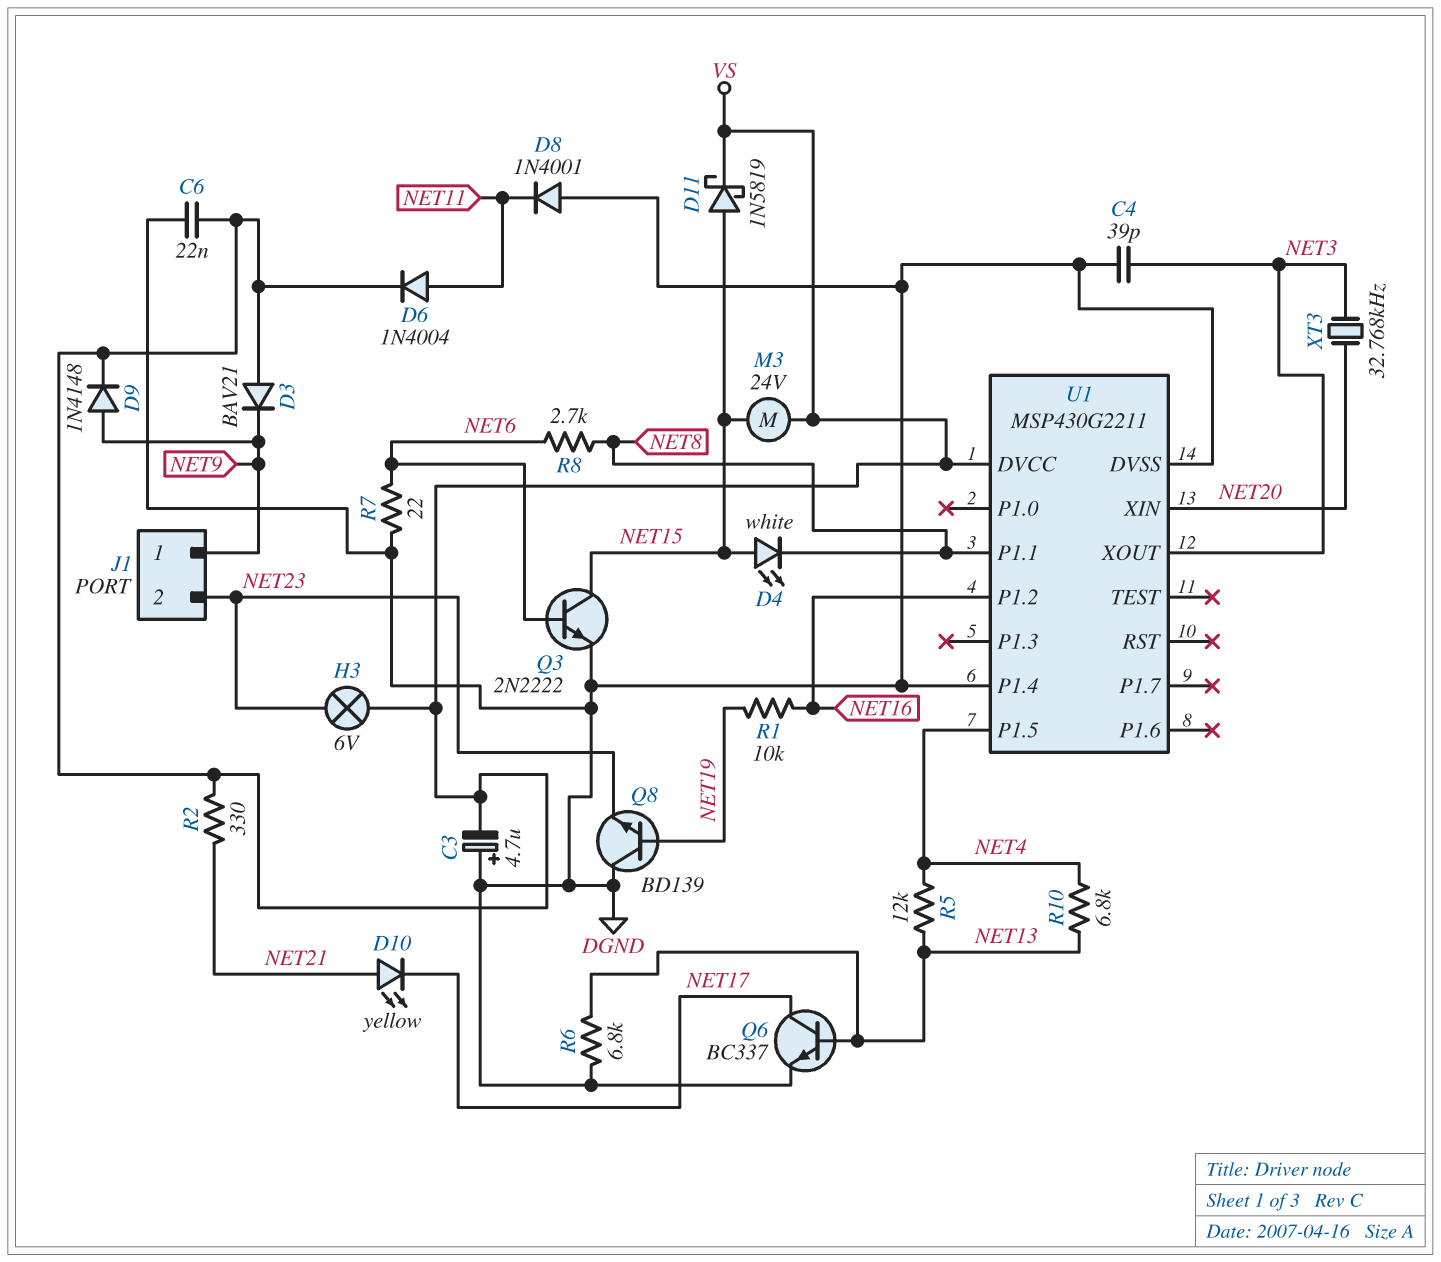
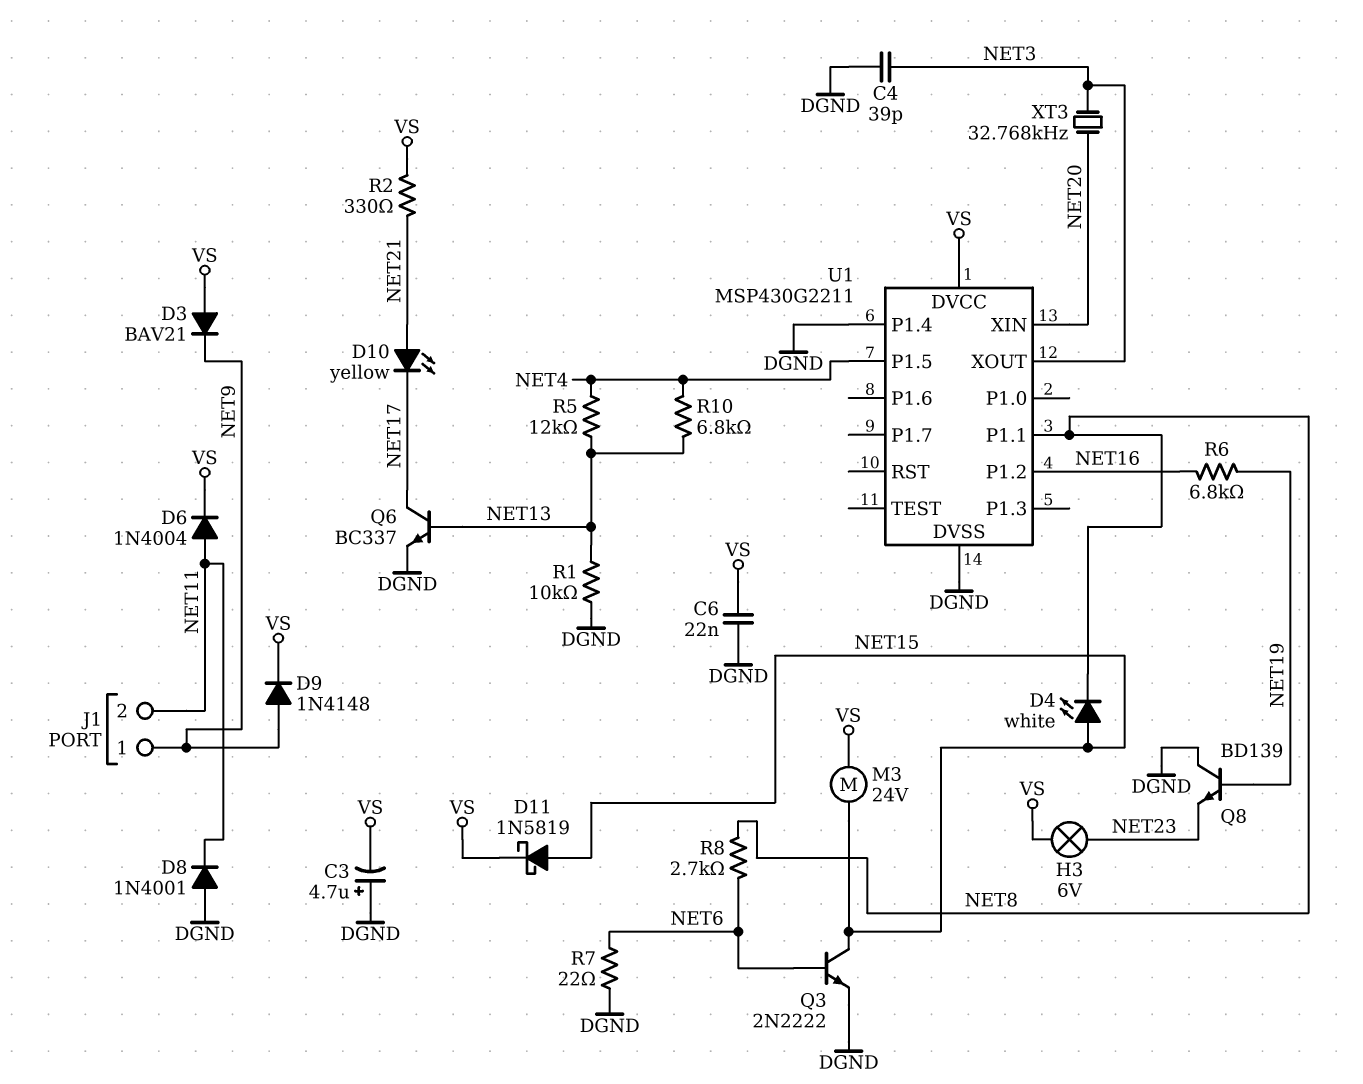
J1 pin 2: NET23 -> NET11
R1: 10k (NET16, NET19) -> 10k (DGND, NET13)
R6: 6.8k (DGND, NET13) -> 6.8k (NET16, NET19)

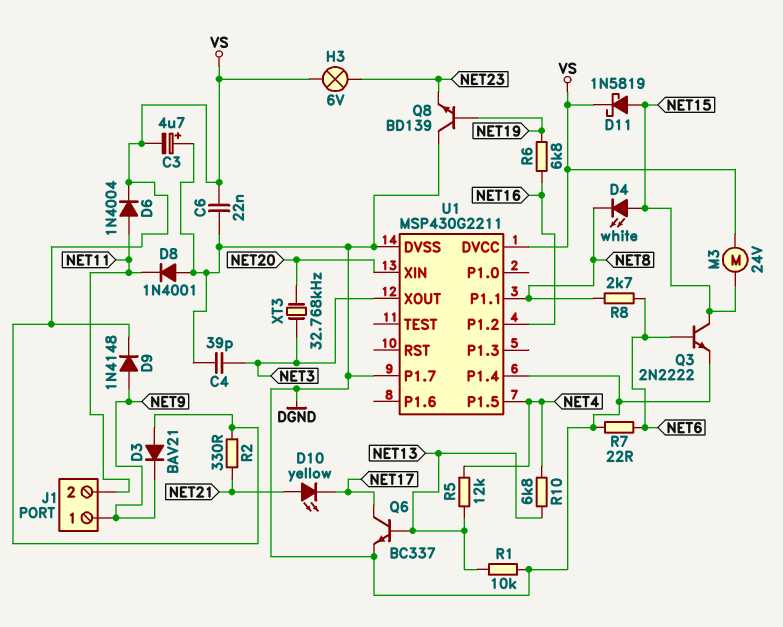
U1 pin P1.7: none -> DGND

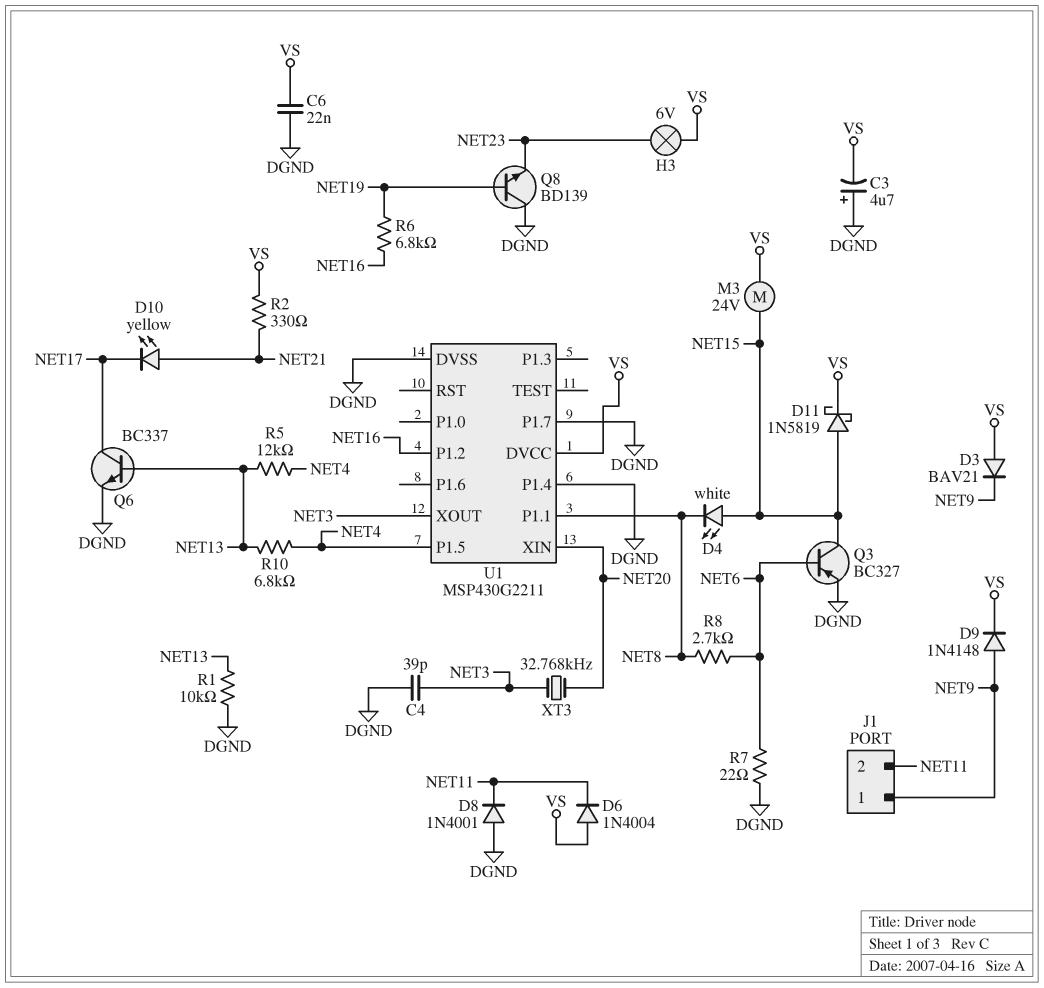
D6: diode 1N4004 (A NET11, K VS) -> diode 1N4004 (A VS, K NET11)
Q3: NPN 2N2222 (B NET6, C NET15, E DGND) -> PNP BC327 (B NET6, C NET15, E DGND)

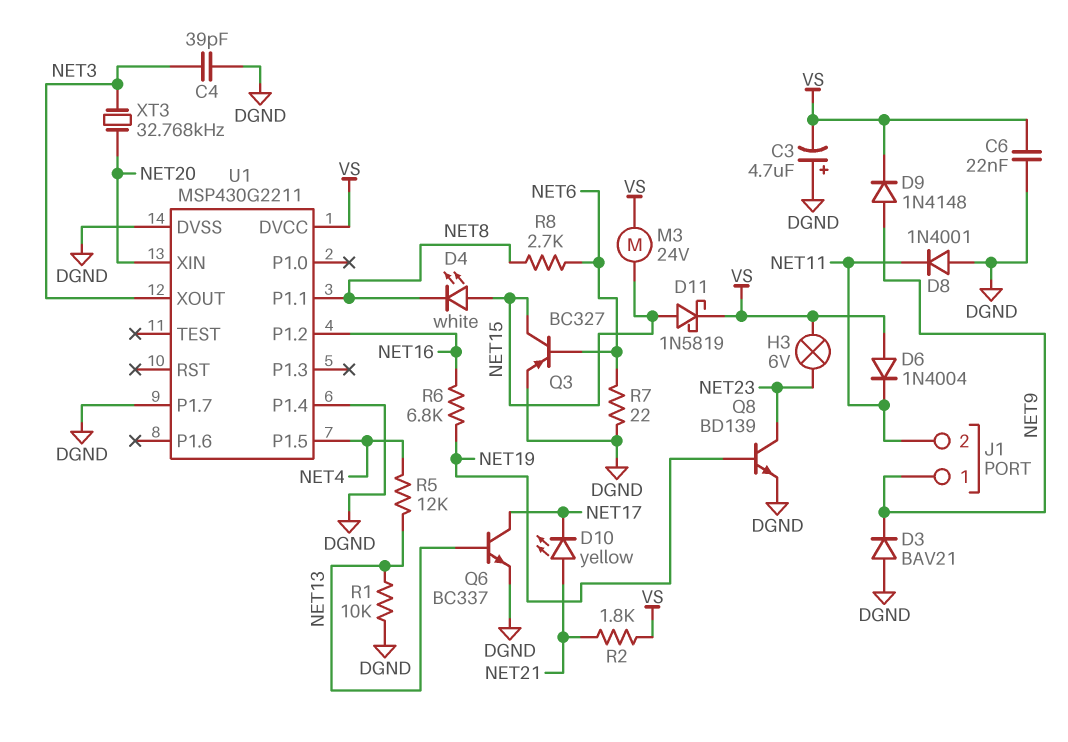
D3: diode BAV21 (A VS, K NET9) -> diode BAV21 (A DGND, K NET9)
Q8: NPN BD139 (B NET19, C DGND, E NET23) -> NPN BD139 (B NET19, C NET23, E DGND)
R2: 330 (NET21, VS) -> 1.8k (NET21, VS)
R10: 6.8k (NET4, NET13) -> none

